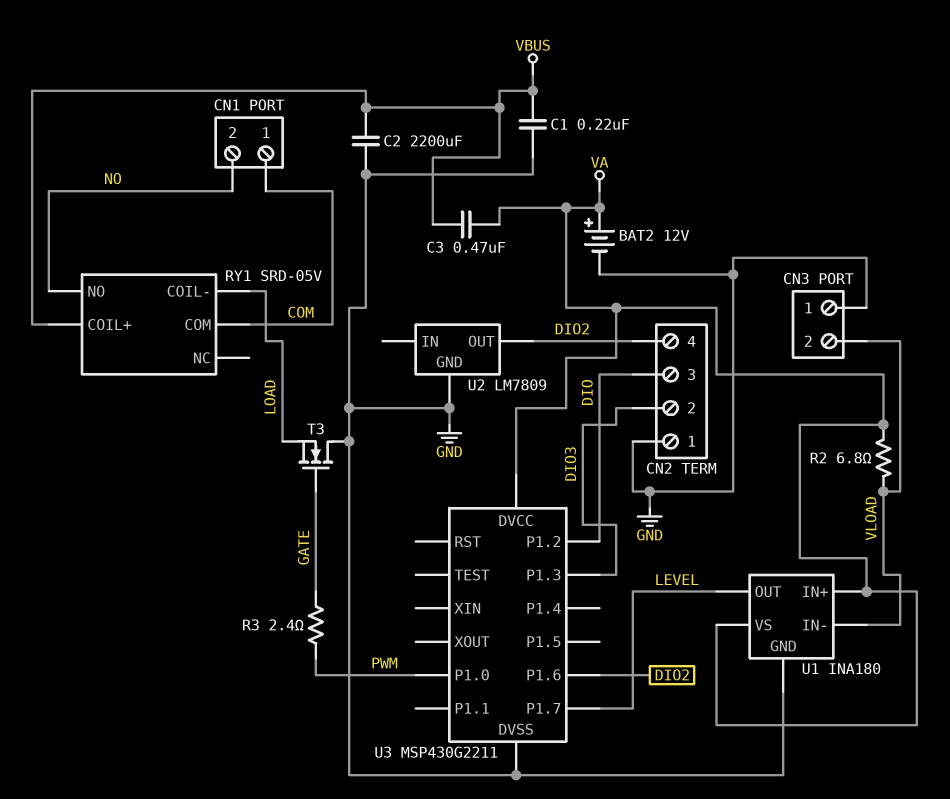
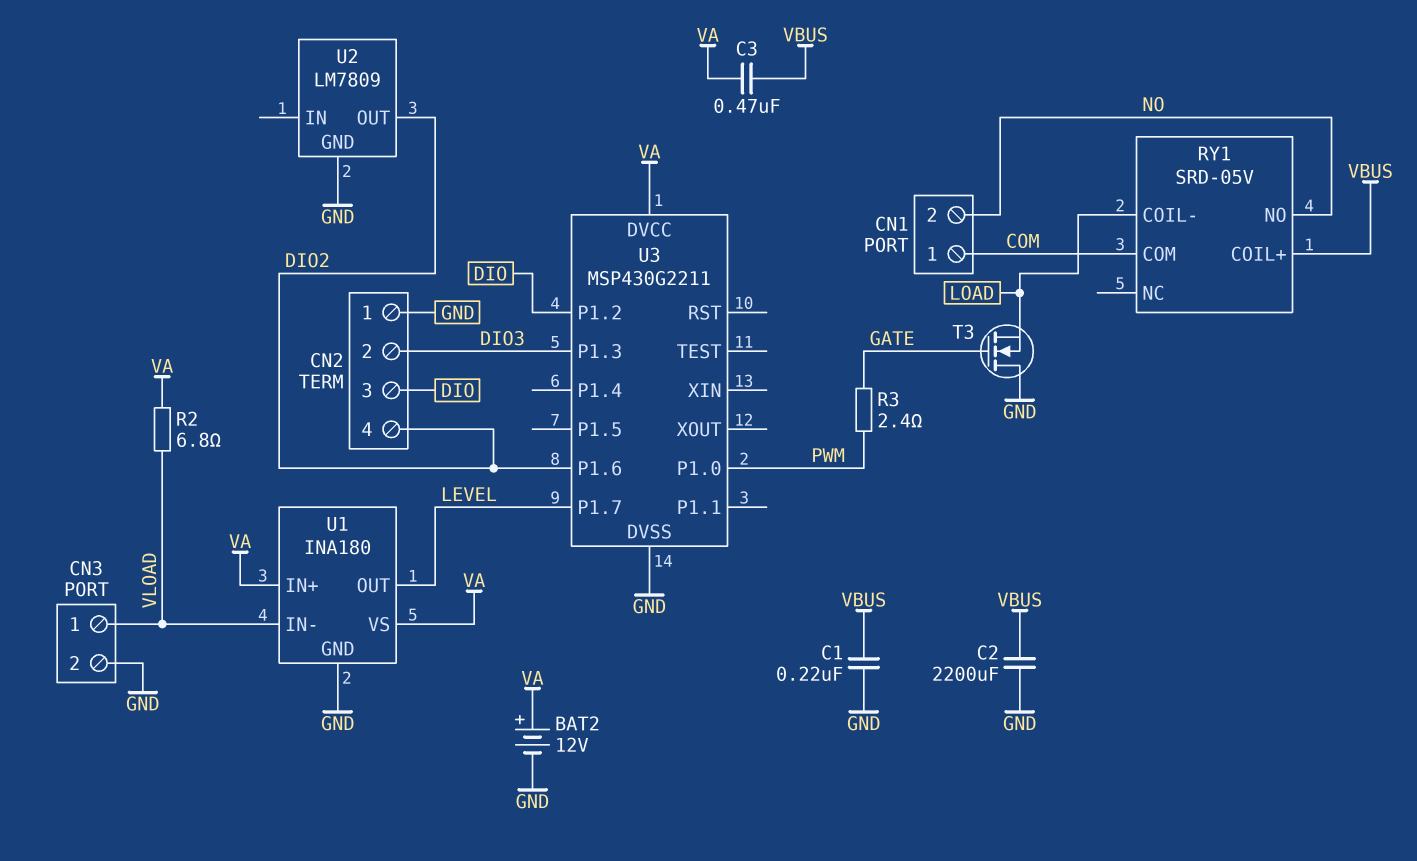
CN3 pin 1: GND -> VLOAD
CN3 pin 2: VLOAD -> GND

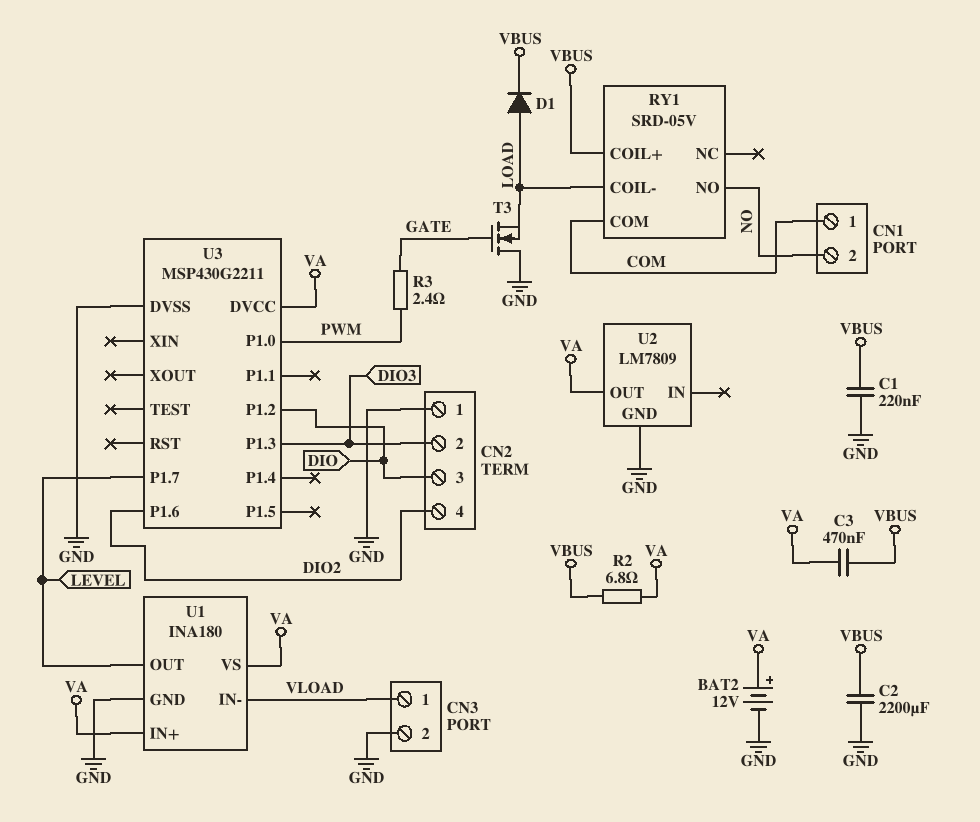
D1: none -> diode (A LOAD, K VBUS)
R2: 6.8 (VA, VLOAD) -> 6.8 (VA, VBUS)
U2 pin OUT: DIO2 -> VA

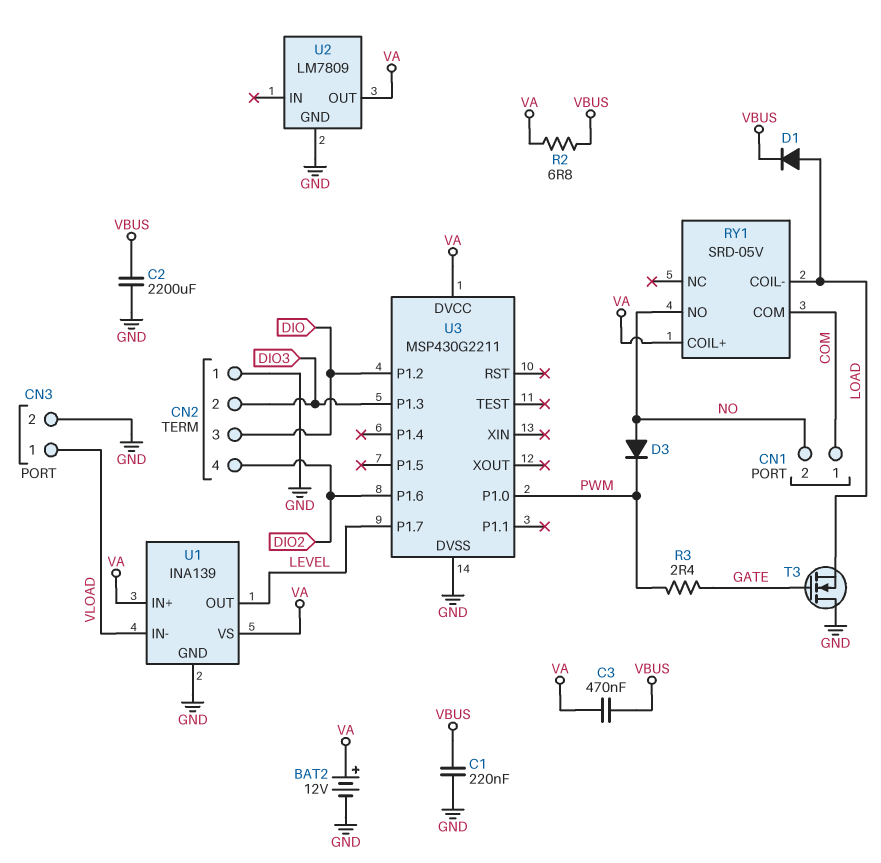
D3: none -> diode (A NO, K PWM)
RY1 pin COIL+: VBUS -> VA
U1: INA180 -> INA139

